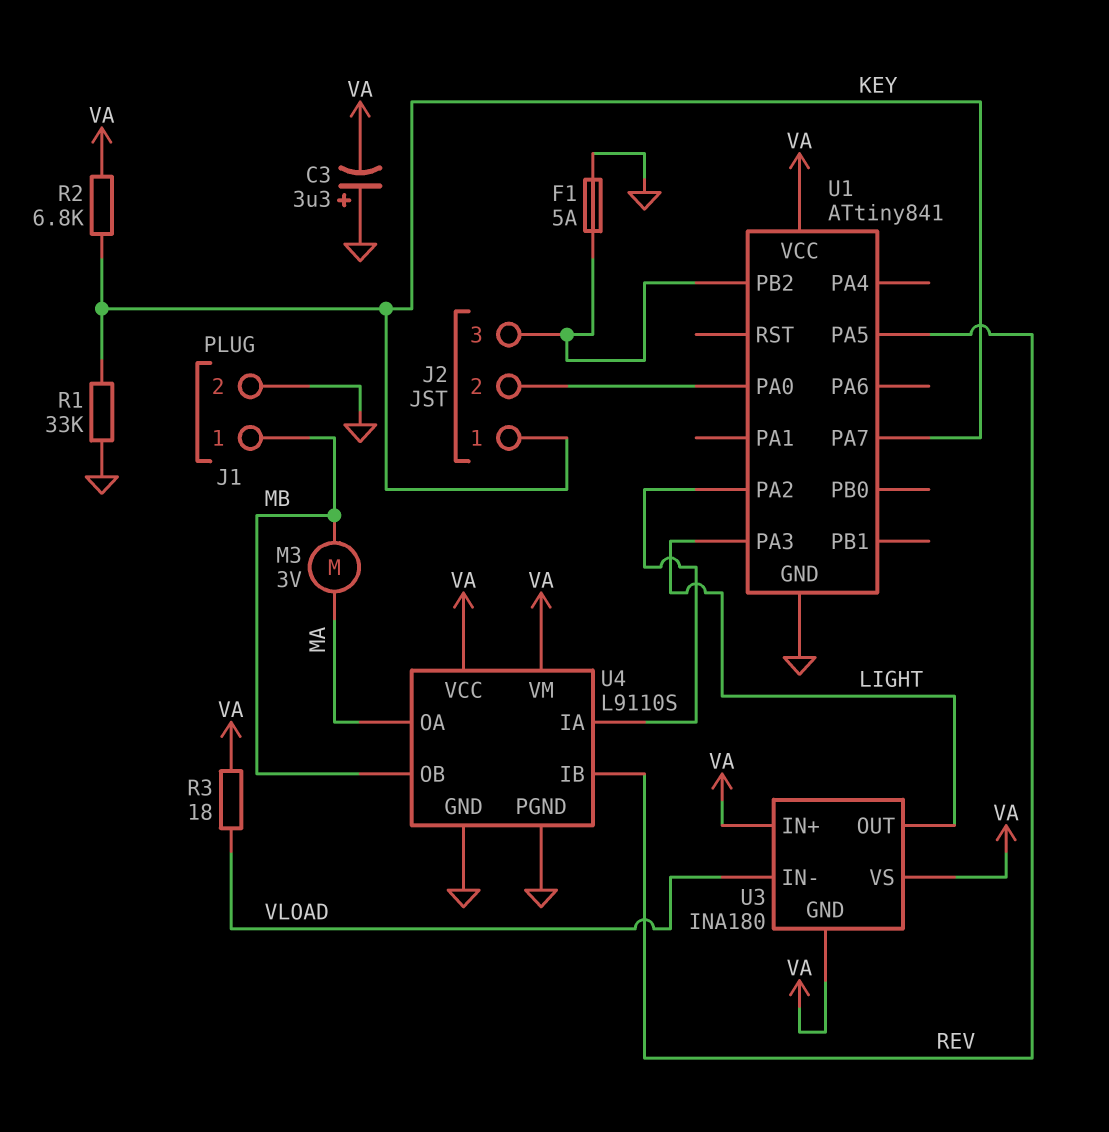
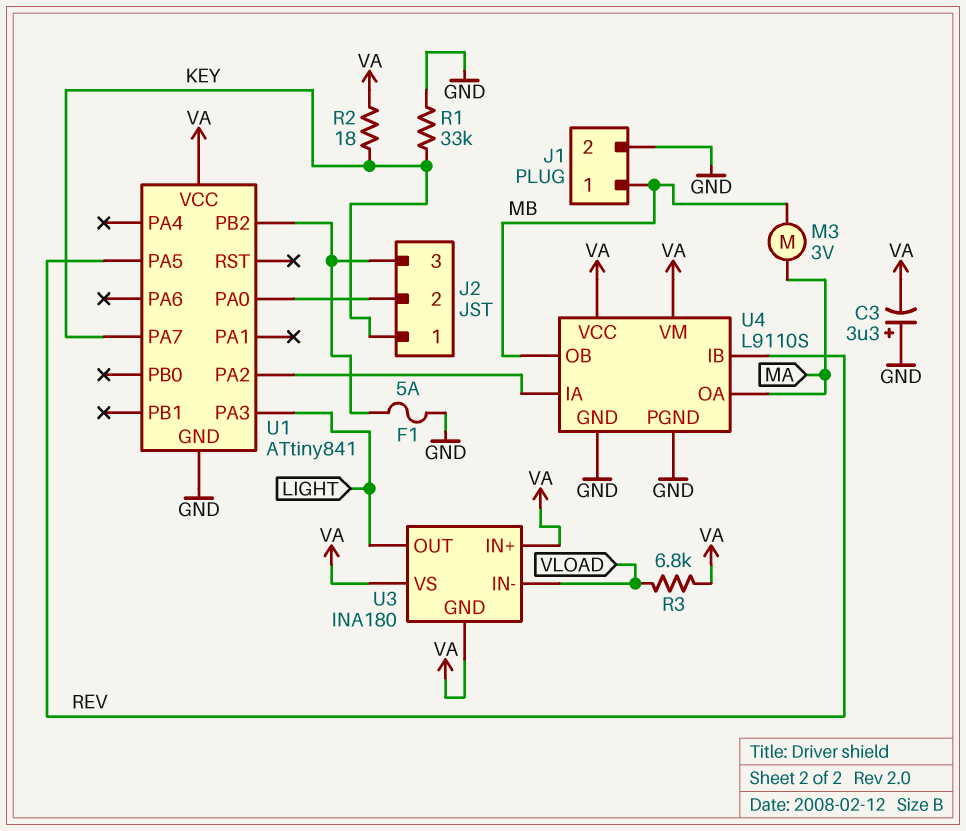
R2: 6.8k (KEY, VA) -> 18 (KEY, VA)
R3: 18 (VA, VLOAD) -> 6.8k (VA, VLOAD)

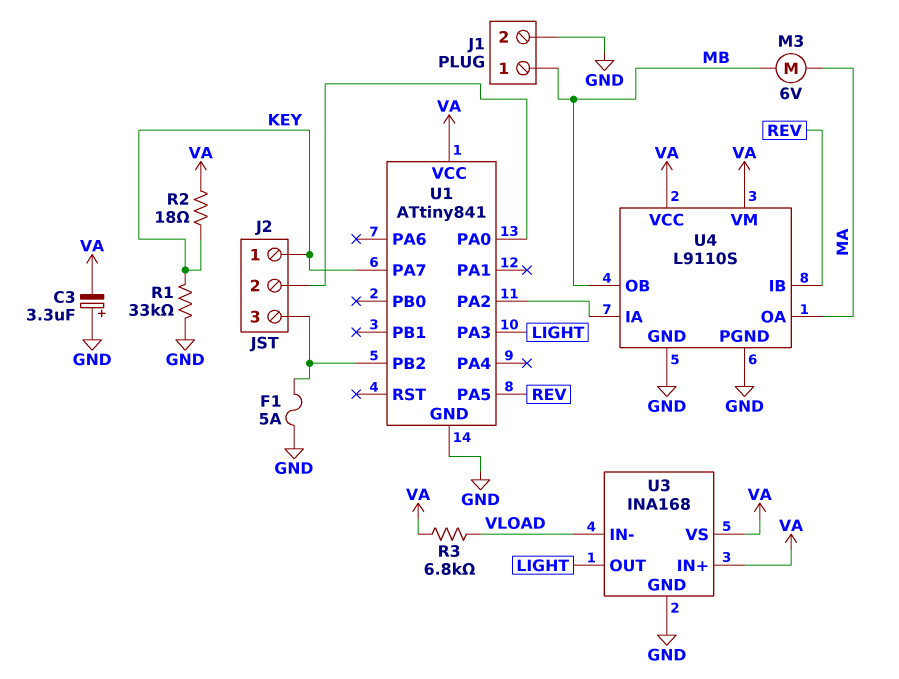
M3: motor 3V (MA, MB) -> motor 6V (MA, MB)
U3: INA180 -> INA168
U3 pin GND: VA -> GND

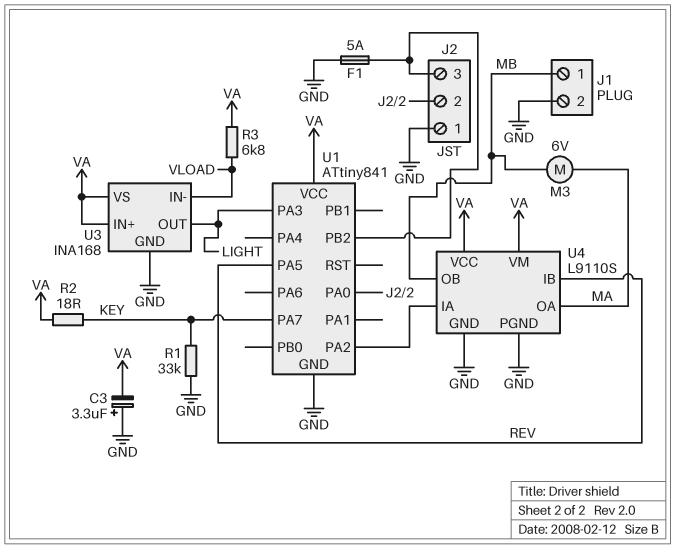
J2 pin 1: KEY -> GND

